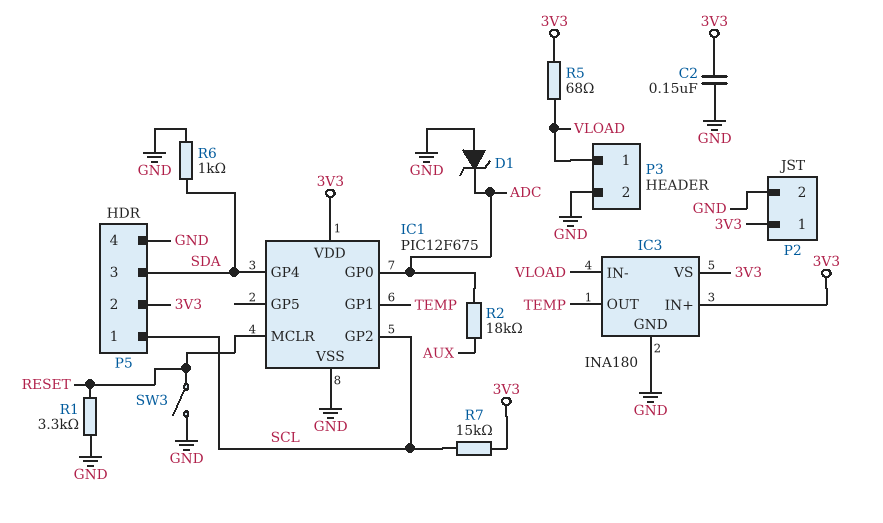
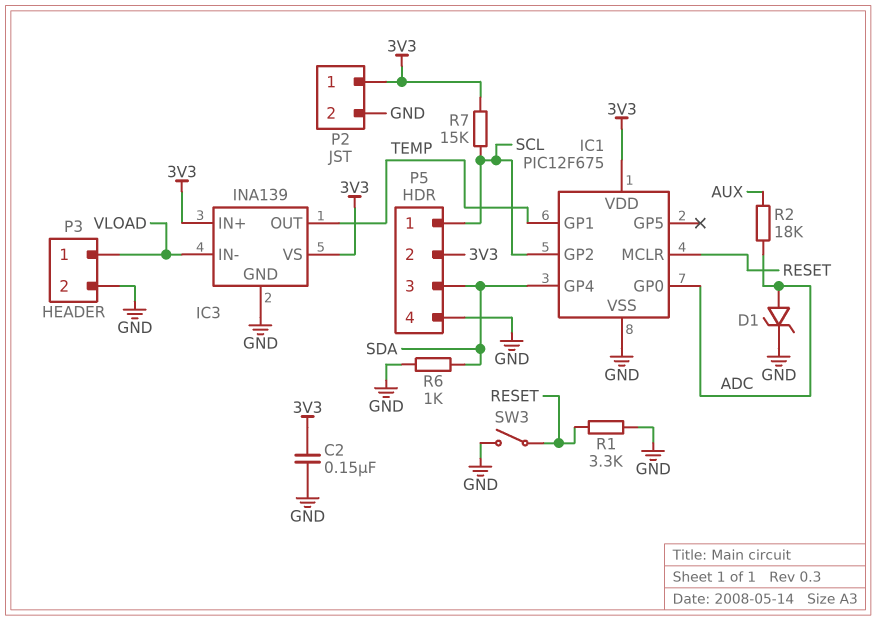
D1: zener (A GND, K ADC) -> zener (A ADC, K GND)
IC3: INA180 -> INA139
R5: 68 (3V3, VLOAD) -> none

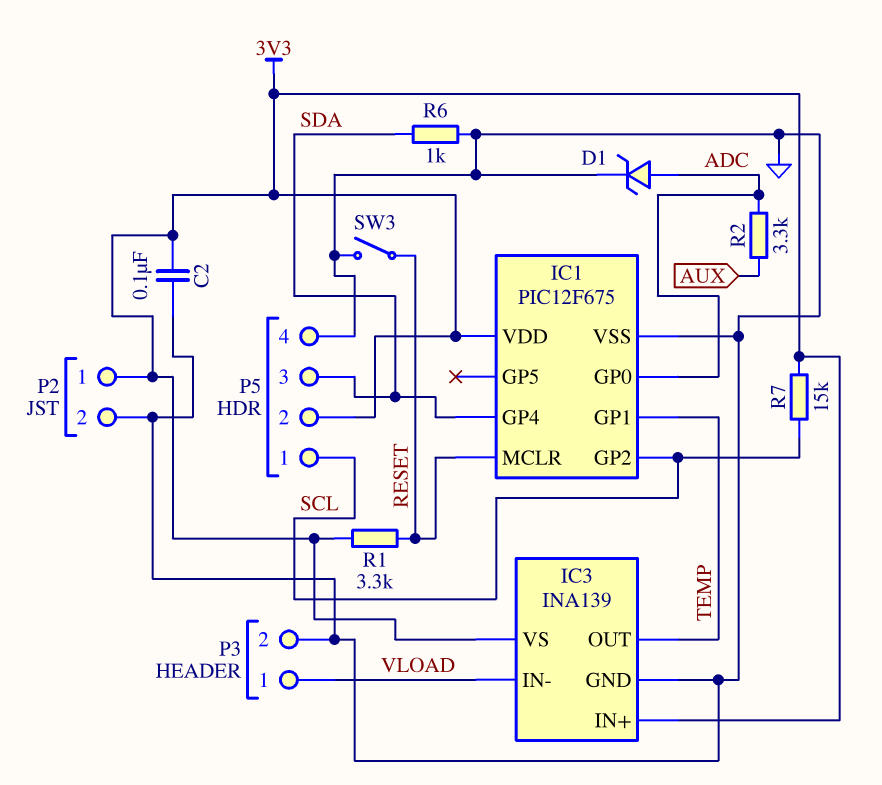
C2: 150nF (3V3, GND) -> 100nF (3V3, GND)
R1: 3.3k (GND, RESET) -> 3.3k (3V3, RESET)
R2: 18k (ADC, AUX) -> 3.3k (ADC, AUX)

